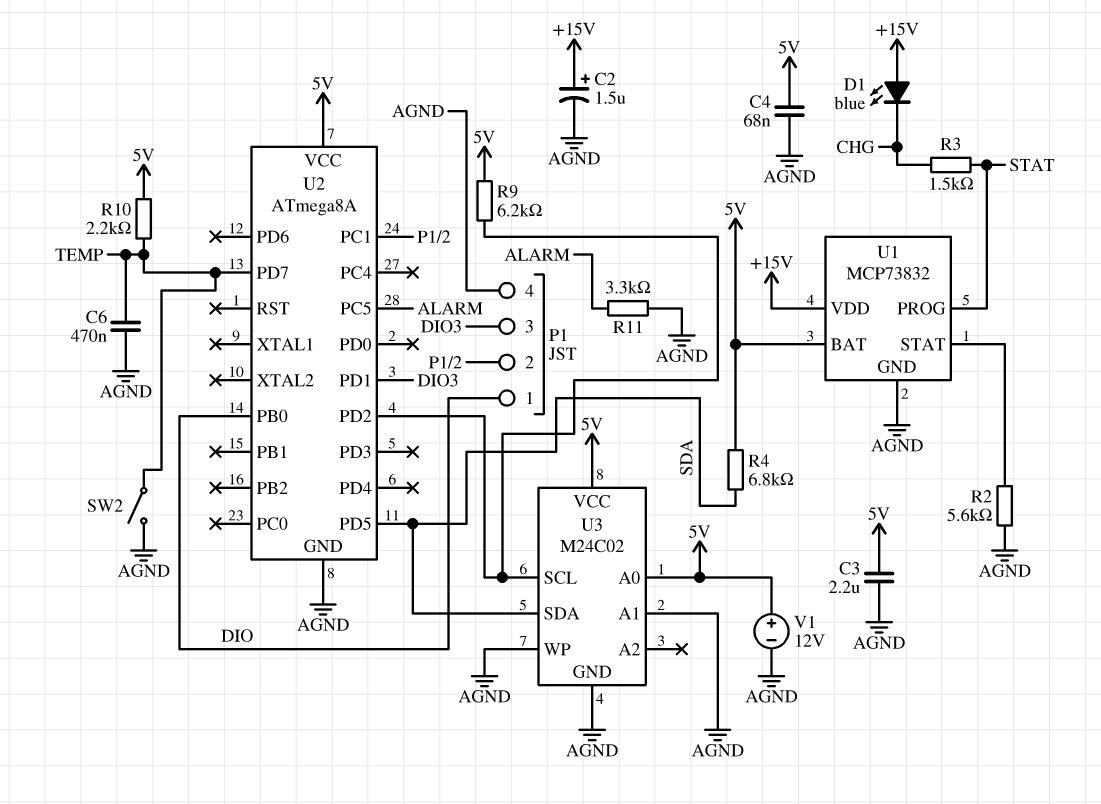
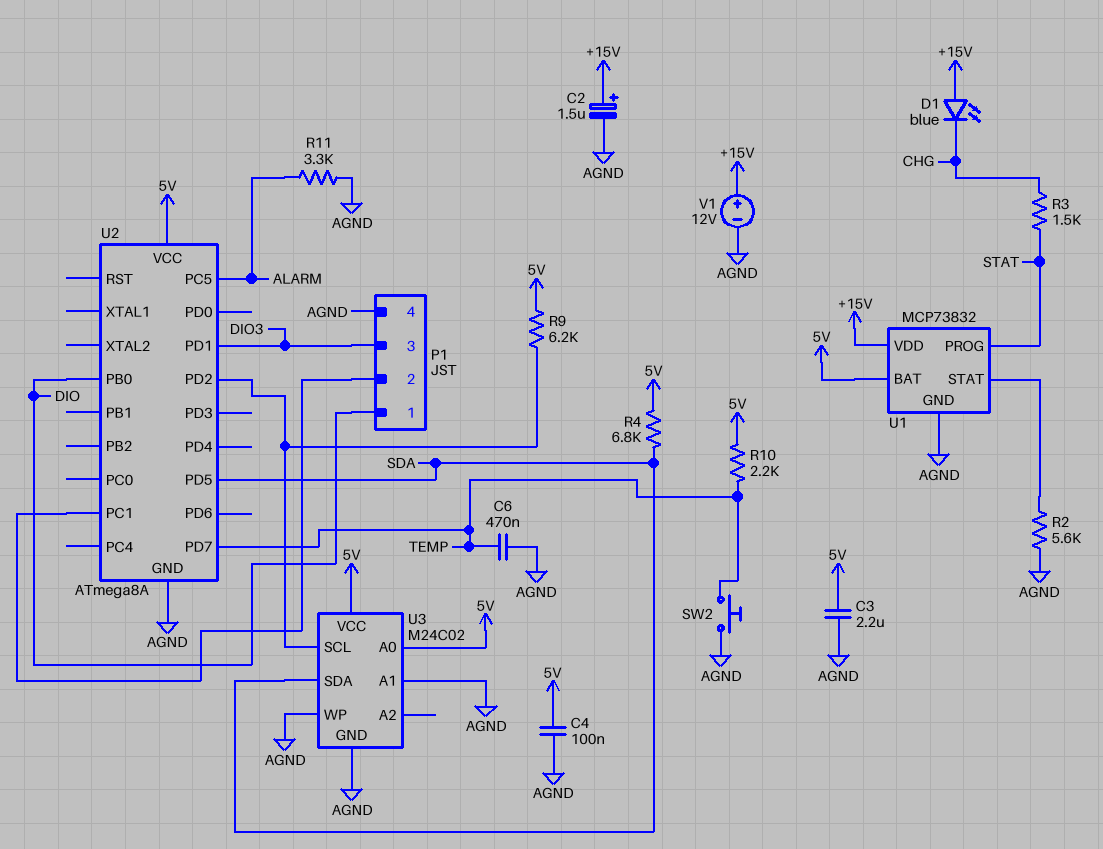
C4: 68nF (5V, AGND) -> 100nF (5V, AGND)
SW2: switch (AGND, TEMP) -> button (AGND, TEMP)
V1: 12V (plus 5V, minus AGND) -> 12V (plus +15V, minus AGND)

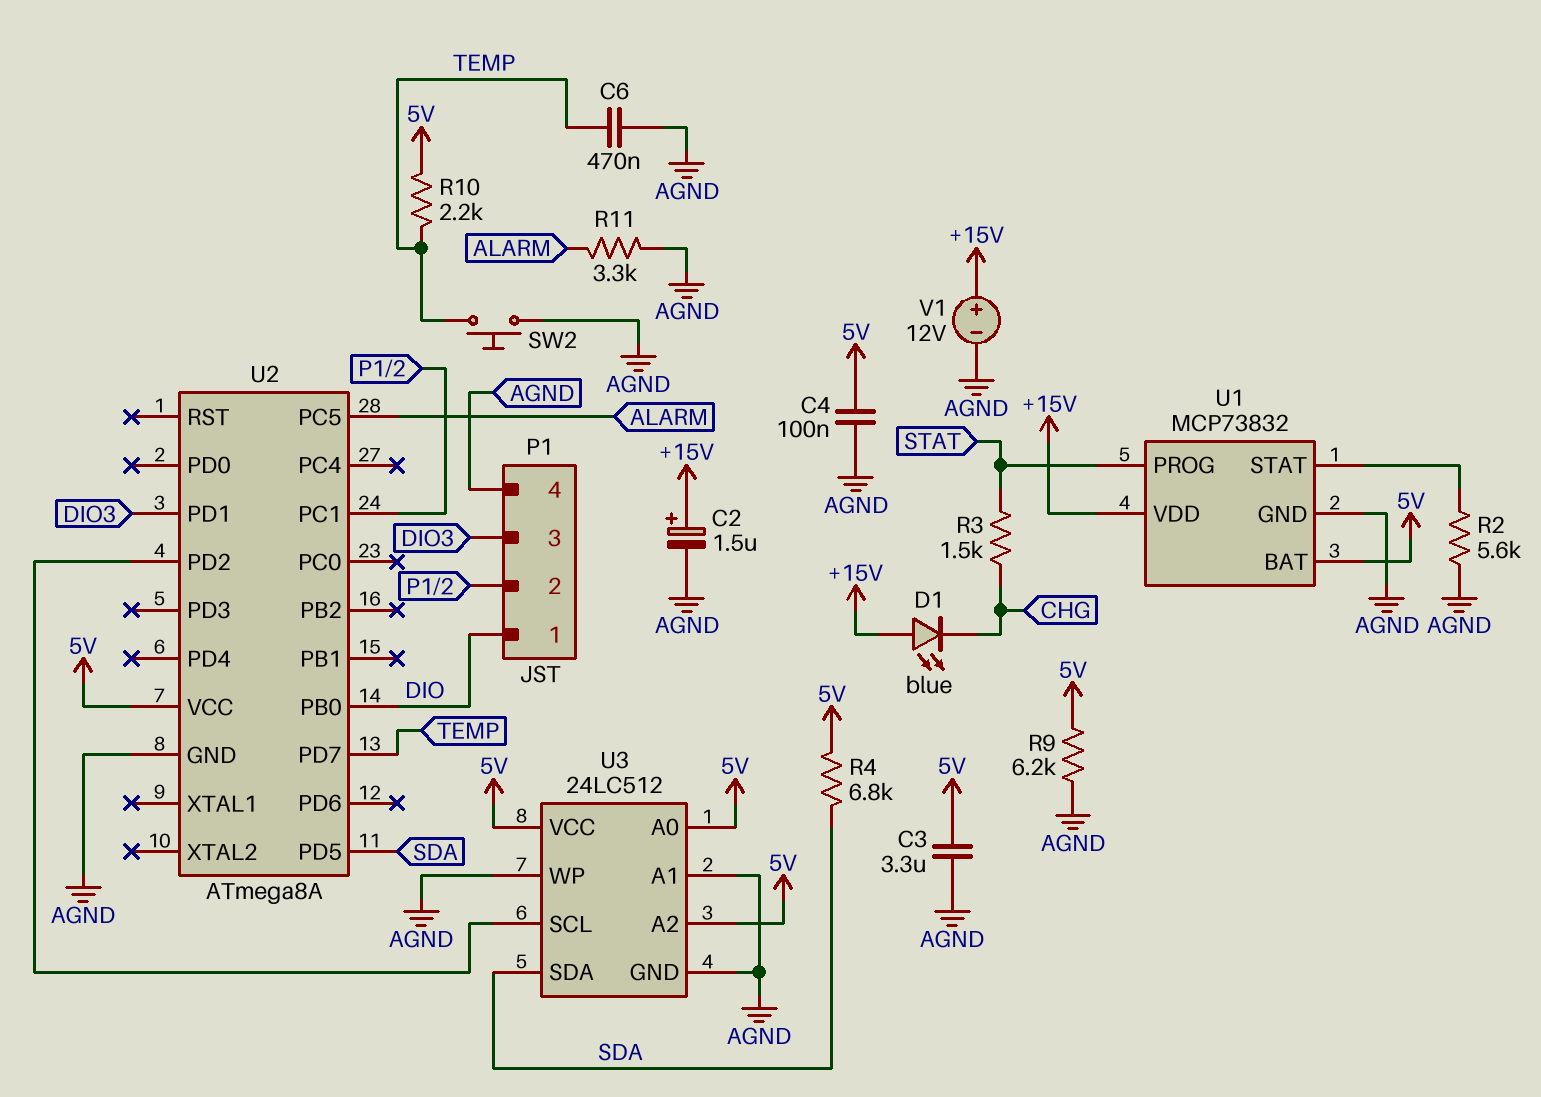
C3: 2.2uF (5V, AGND) -> 3.3uF (5V, AGND)
R9: 6.2k (5V, U2/PD2) -> 6.2k (5V, AGND)
U3: M24C02 -> 24LC512
U3 pin A2: none -> 5V

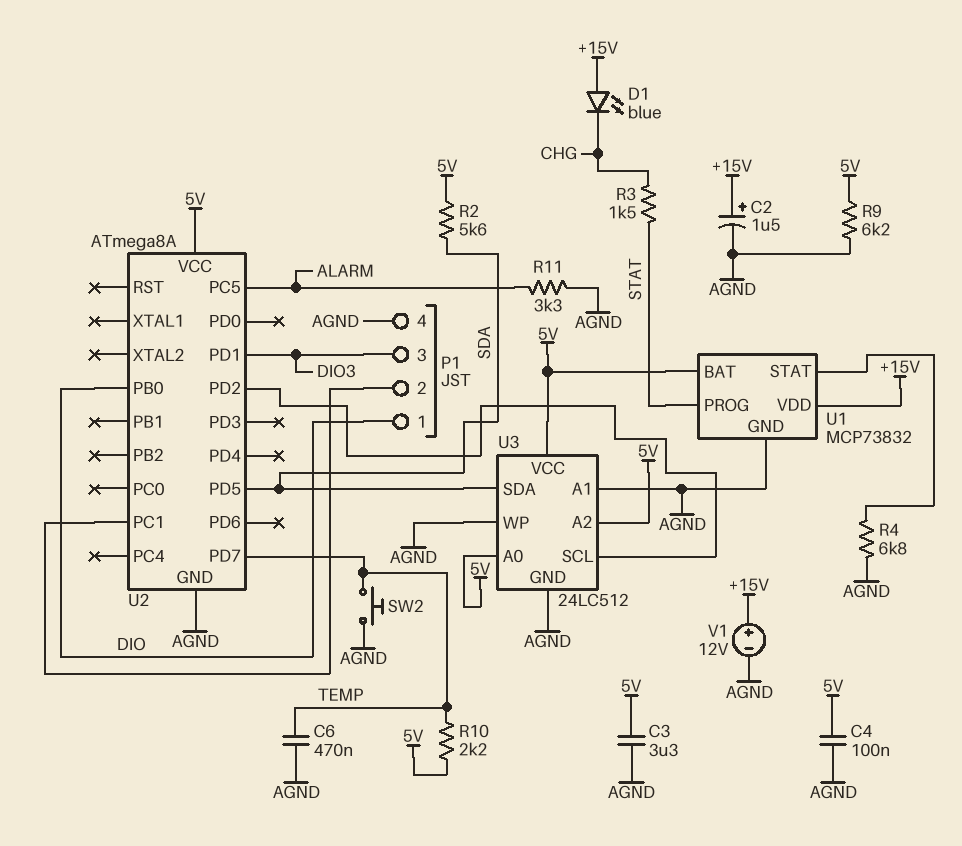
R2: 5.6k (AGND, U1/STAT) -> 5.6k (5V, SDA)
R4: 6.8k (5V, SDA) -> 6.8k (AGND, U1/STAT)

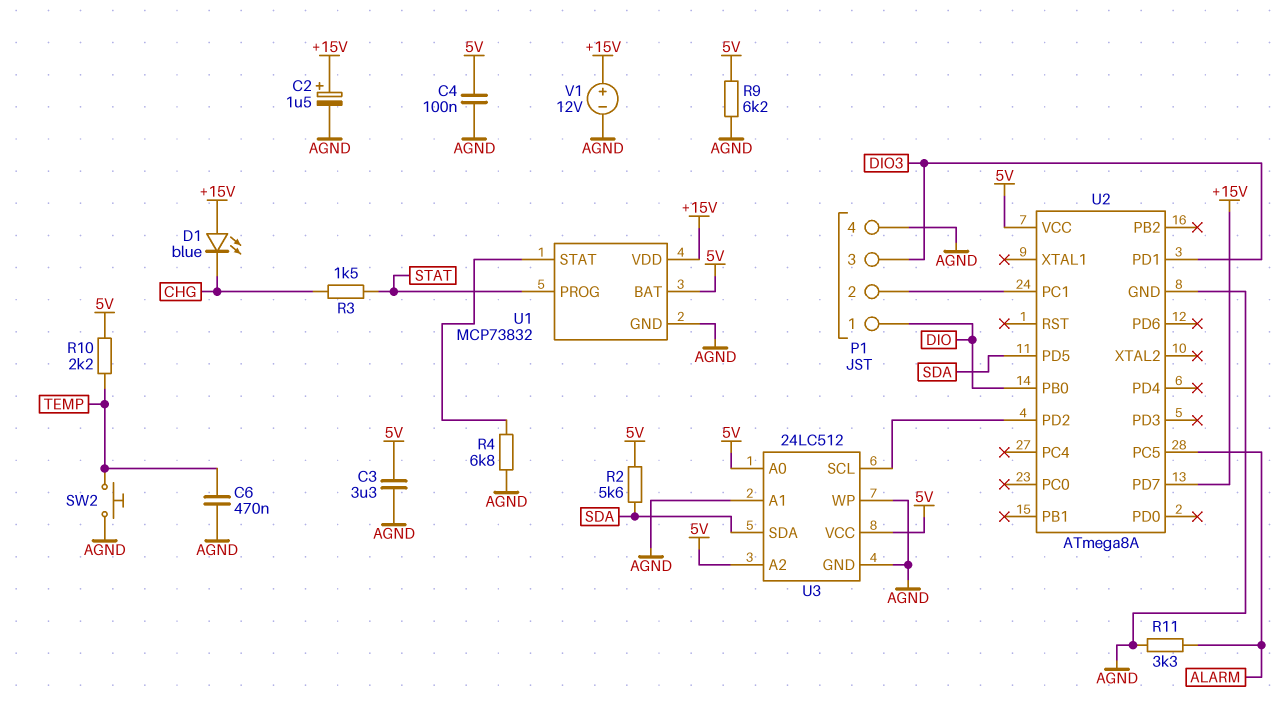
U2 pin PD7: TEMP -> +15V

